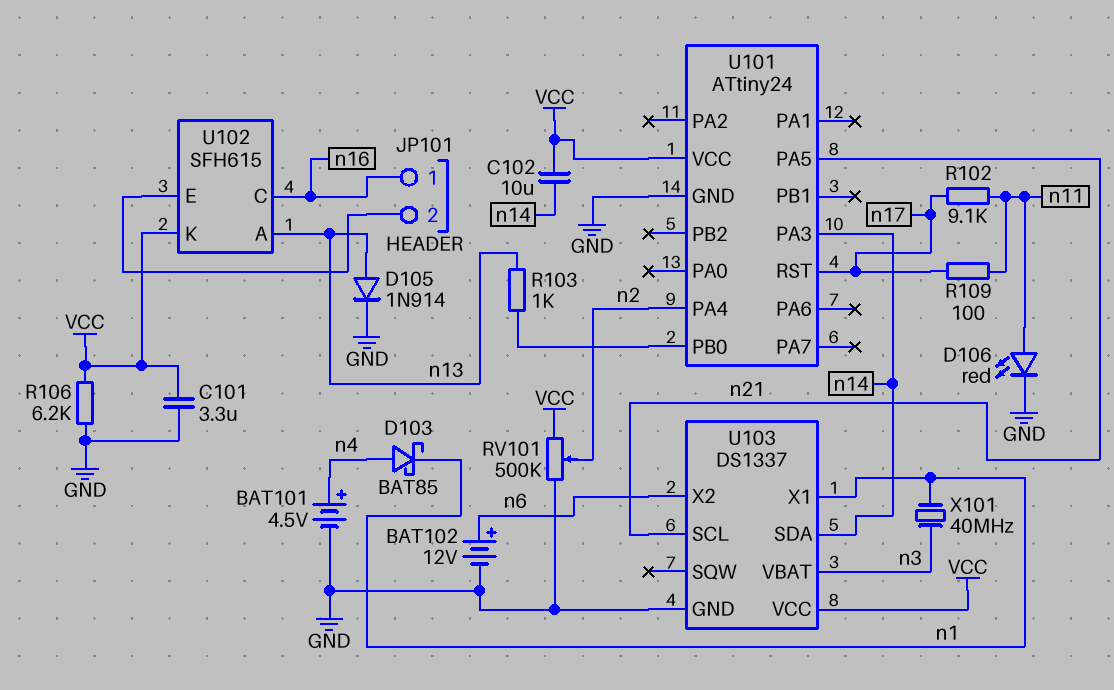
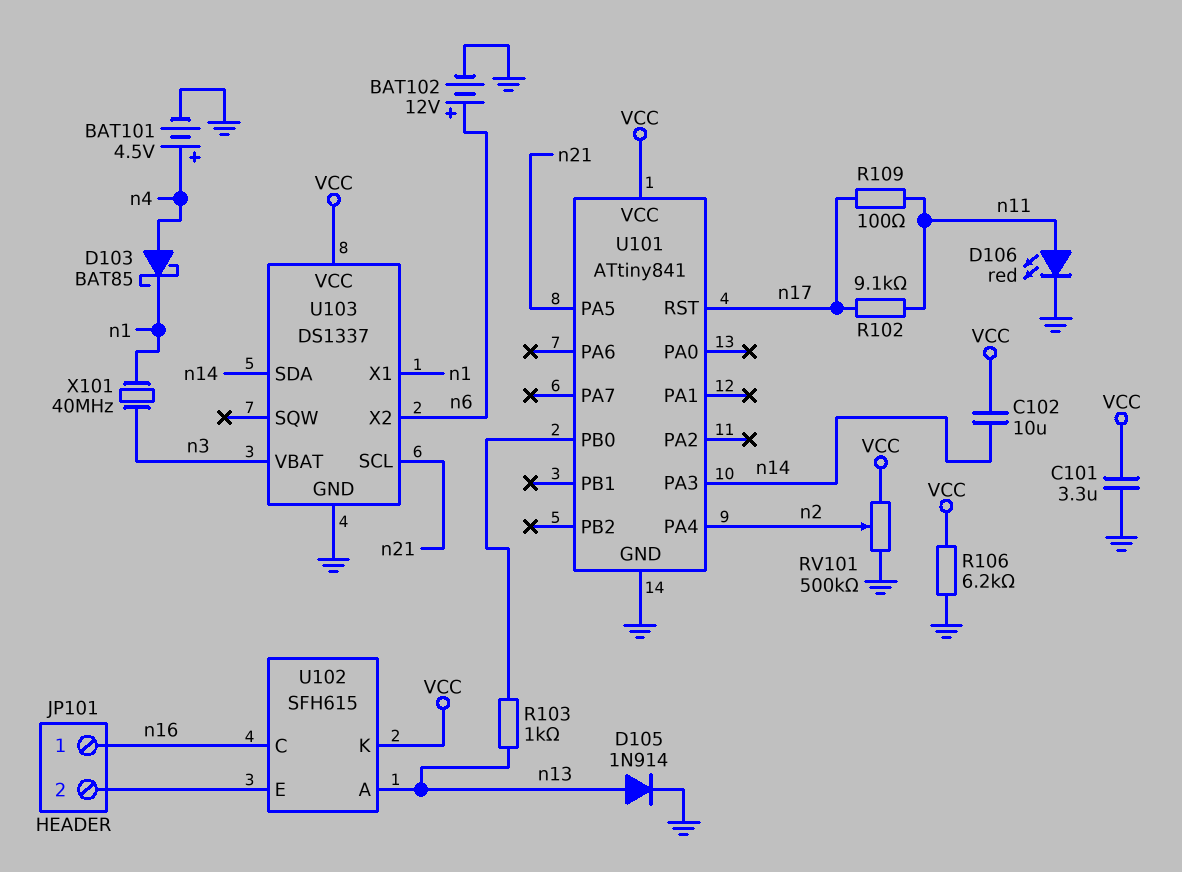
U101: ATtiny24 -> ATtiny841

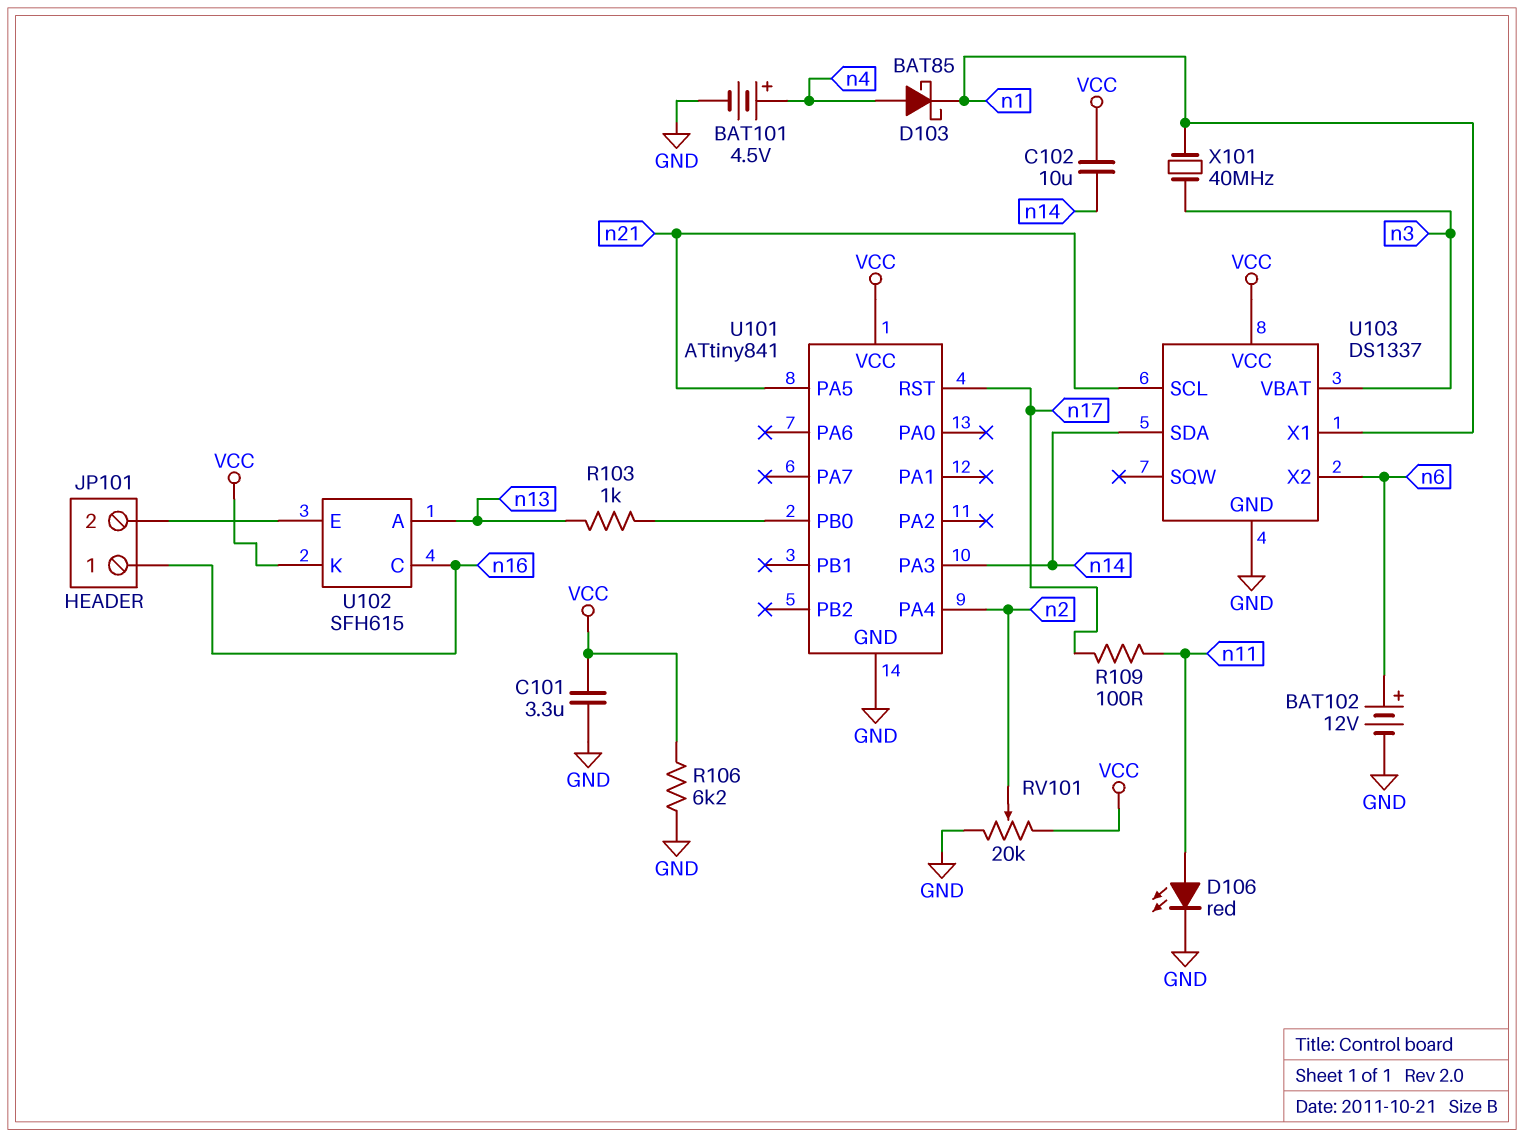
D105: diode 1N914 (A n13, K GND) -> none
R102: 9.1k (n11, n17) -> none
RV101: 500k (GND, VCC, wiper n2) -> 20k (GND, VCC, wiper n2)

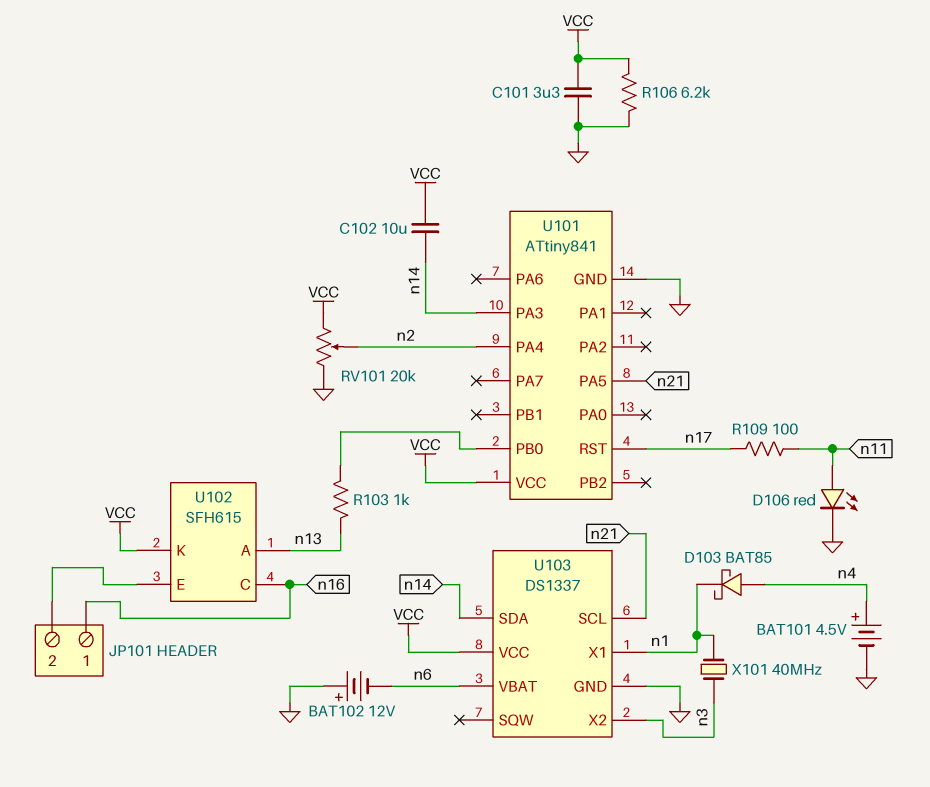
BAT102: 12V (plus n6, minus GND) -> 12V (plus GND, minus n6)
U103 pin VBAT: n3 -> n6
U103 pin X2: n6 -> n3

